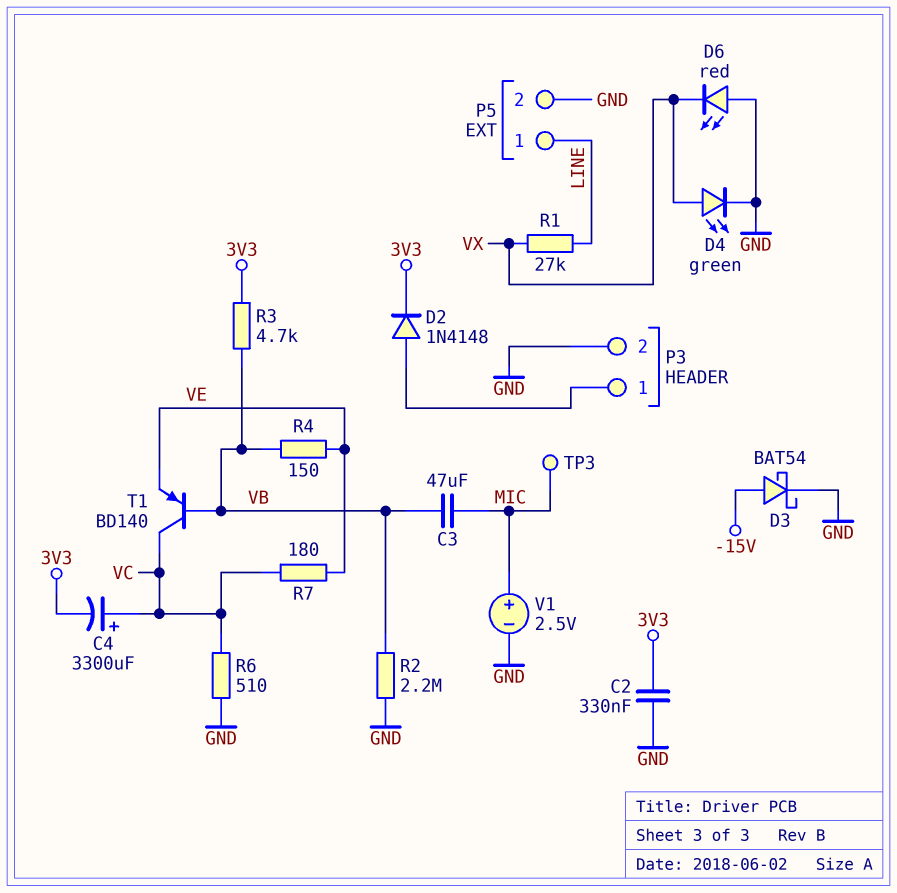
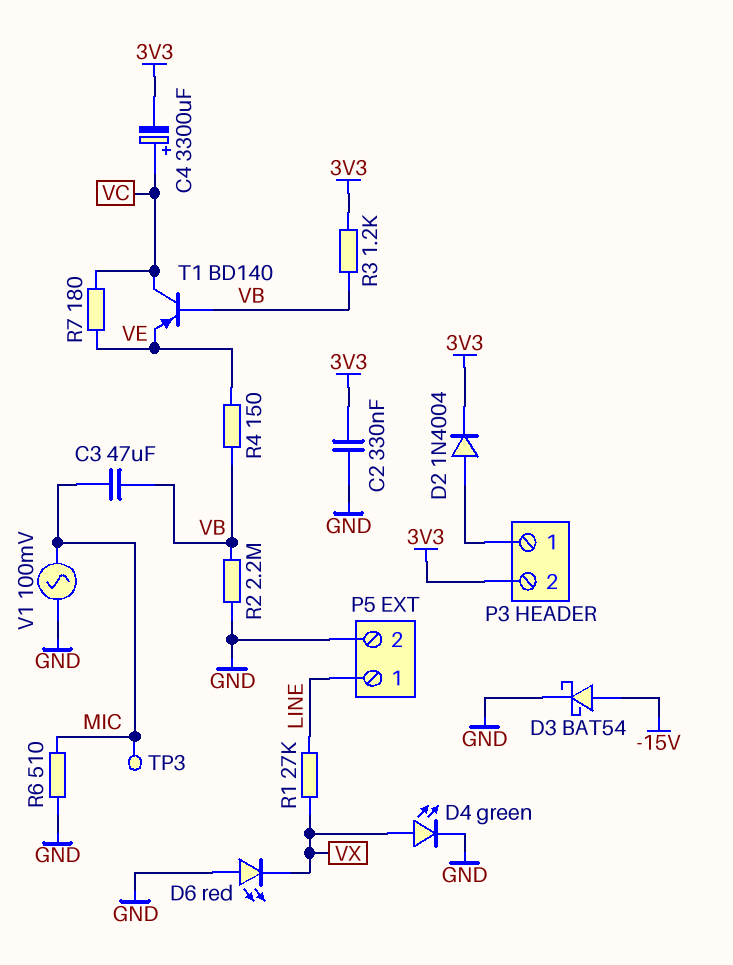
D2: diode 1N4148 (A P3/1, K 3V3) -> diode 1N4004 (A P3/1, K 3V3)
P3 pin 2: GND -> 3V3
R3: 4.7k (3V3, VB) -> 1.2k (3V3, VB)
R6: 510 (GND, VC) -> 510 (GND, MIC)
V1: 2.5V (plus MIC, minus GND) -> AC 100mV (GND, MIC)

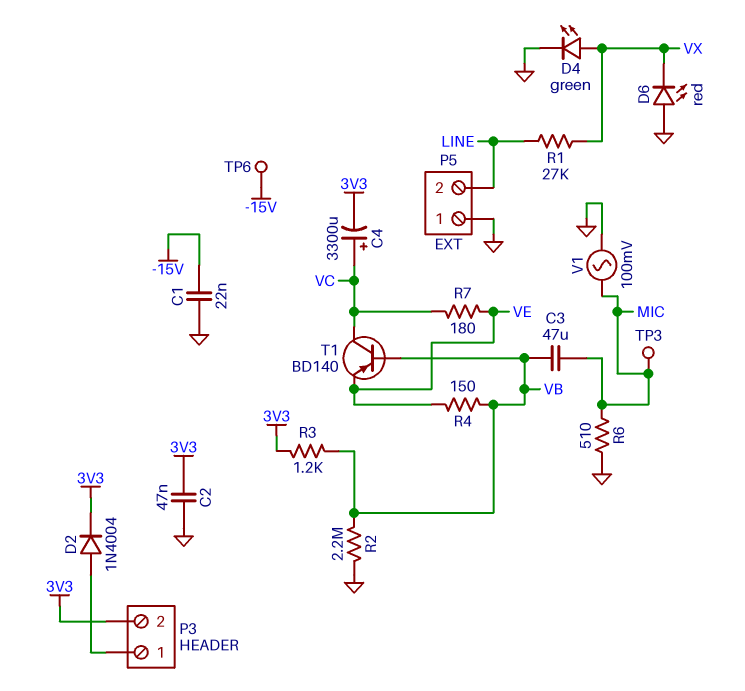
C1: none -> 22nF (-15V, GND)
C2: 330nF (3V3, GND) -> 47nF (3V3, GND)
D3: schottky BAT54 (A -15V, K GND) -> none
P5 pin 1: LINE -> GND
P5 pin 2: GND -> LINE
TP6: none -> test point (-15V)

